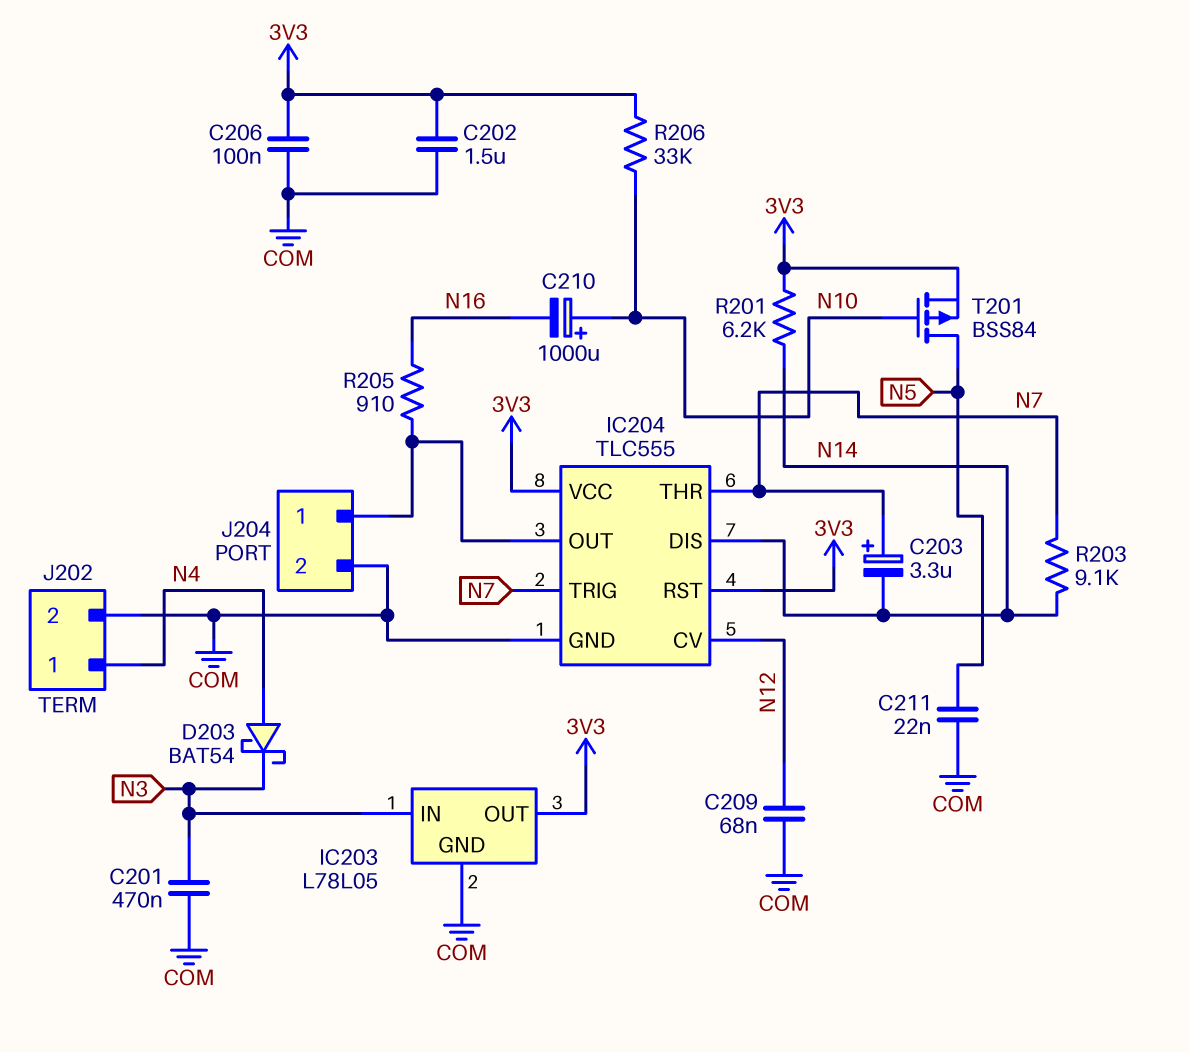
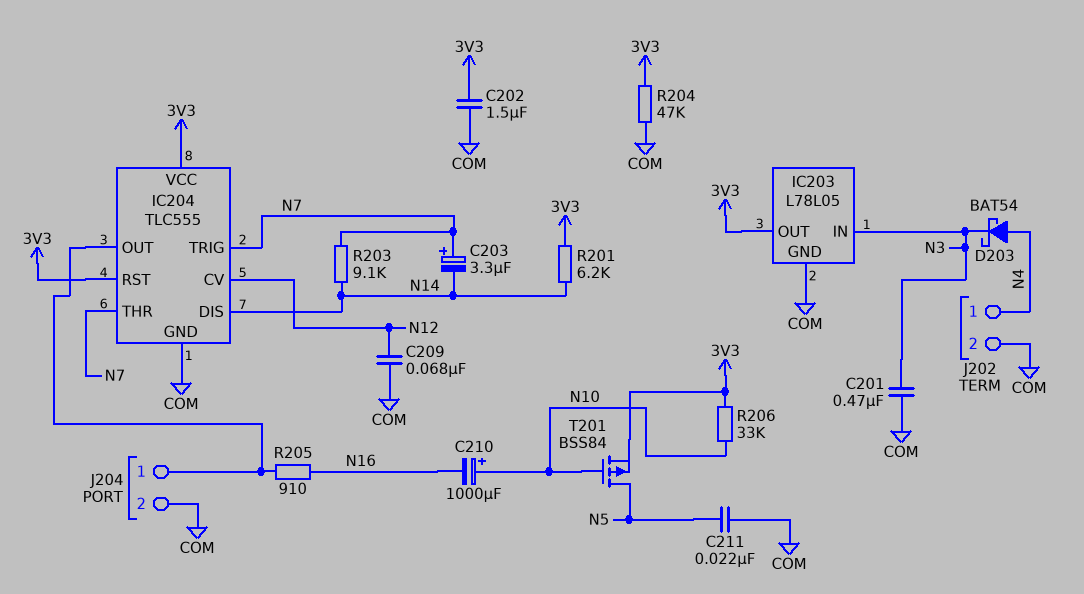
C206: 100nF (3V3, COM) -> none
R204: none -> 47k (3V3, COM)

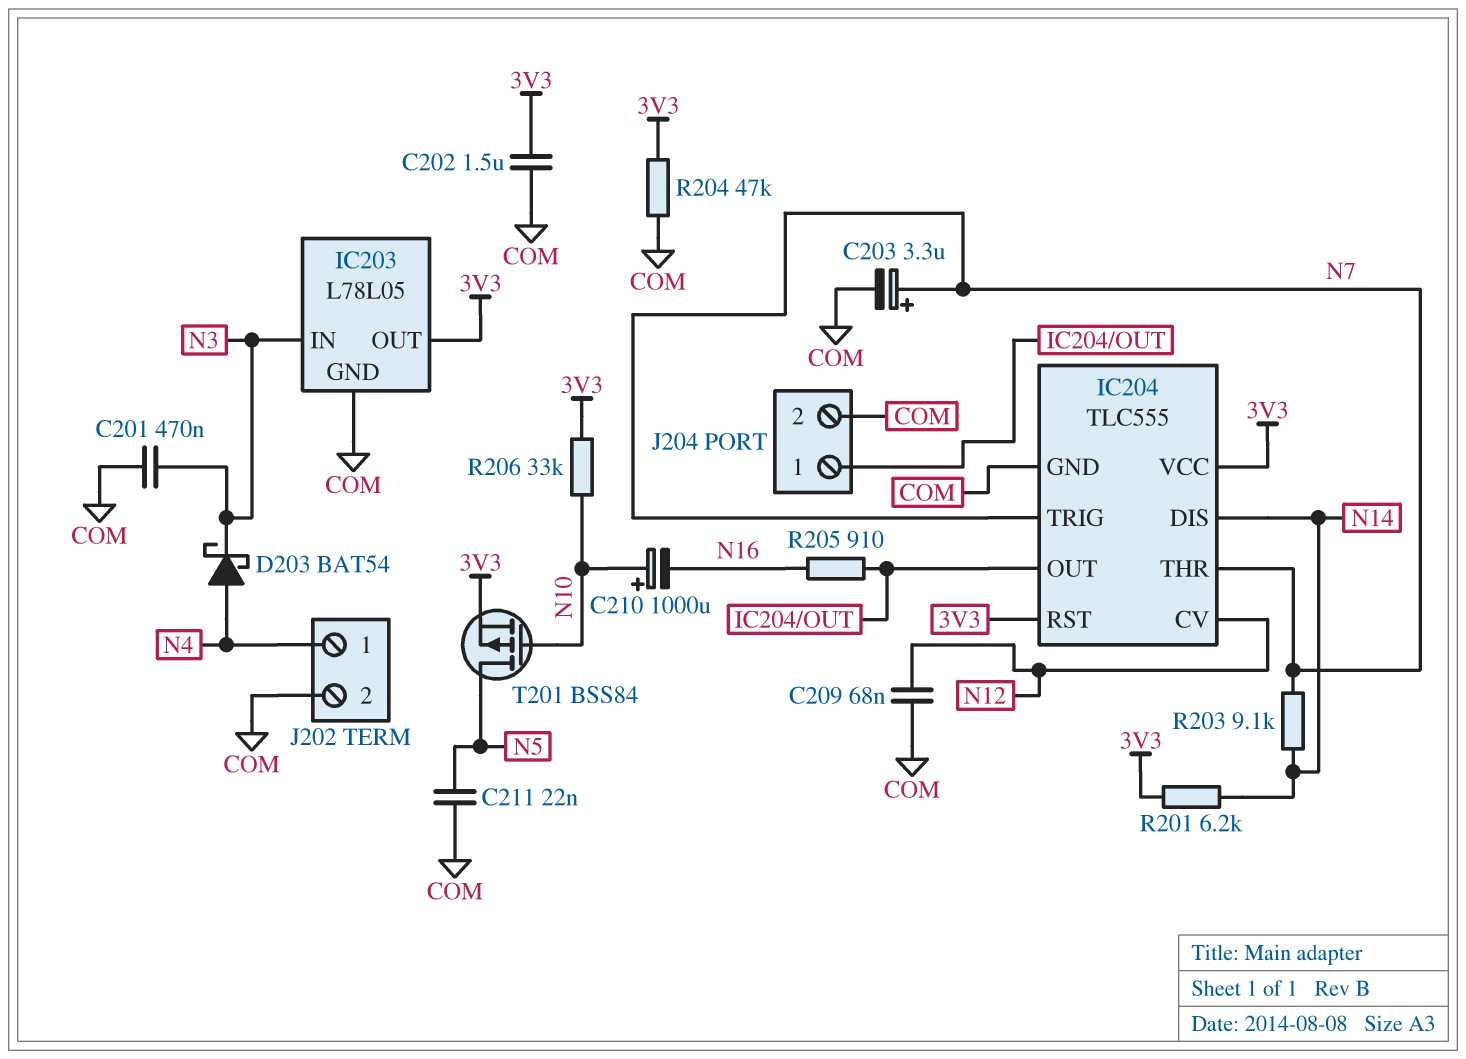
C203: 3.3uF (plus N7, minus N14) -> 3.3uF (plus N7, minus COM)

